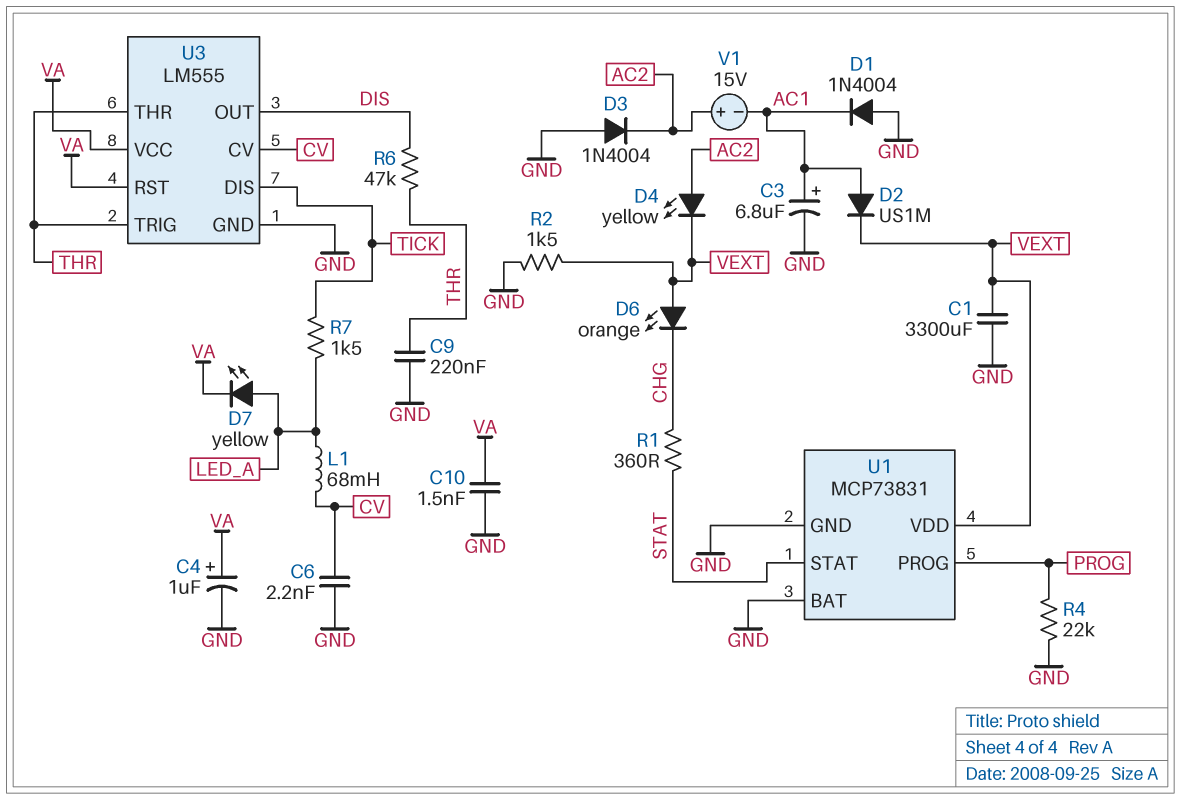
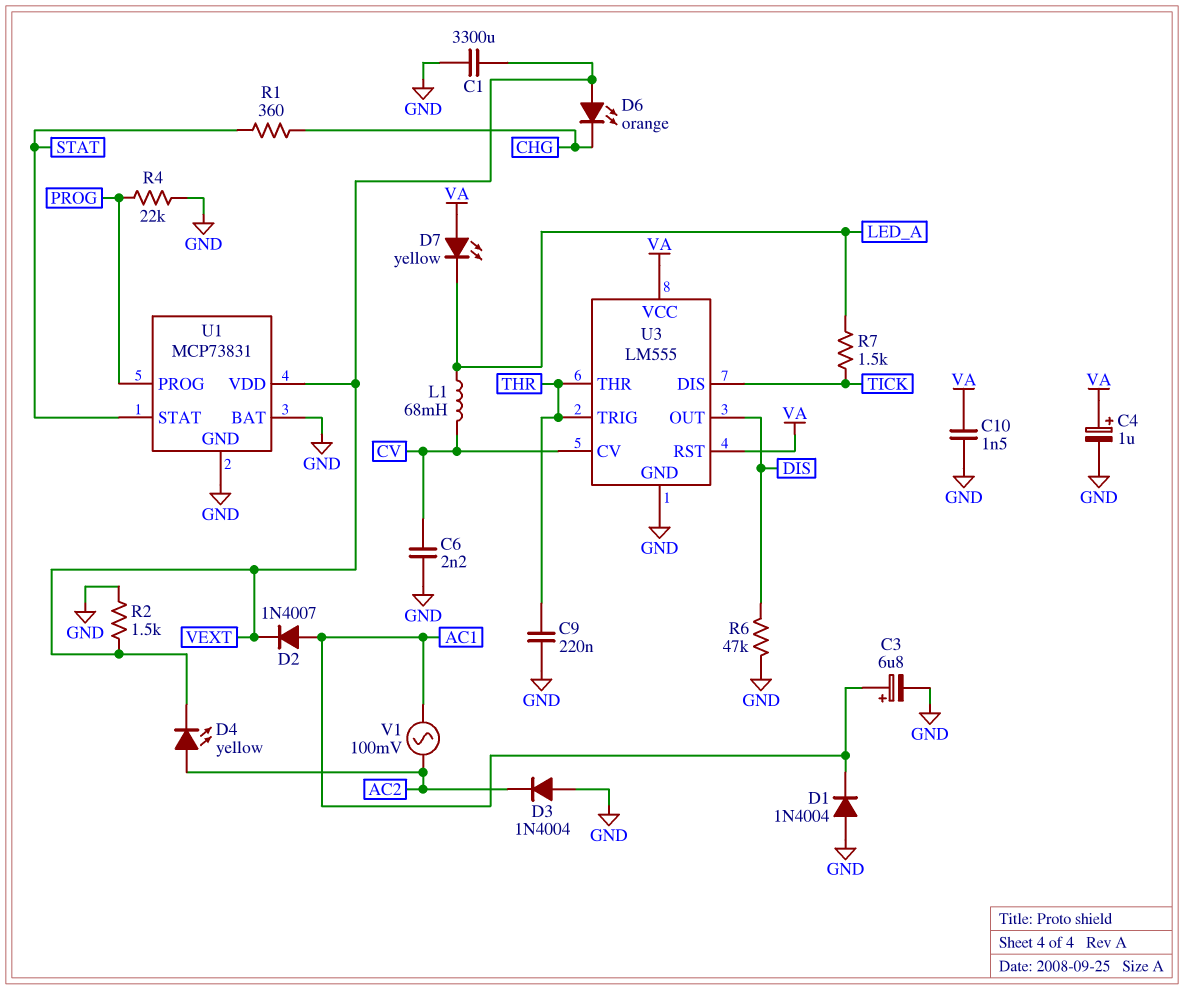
D2: diode US1M (A AC1, K VEXT) -> diode 1N4007 (A AC1, K VEXT)
D7: LED yellow (A LED_A, K VA) -> LED yellow (A VA, K LED_A)
R6: 47k (DIS, THR) -> 47k (DIS, GND)
V1: 15V (plus AC2, minus AC1) -> AC 100mV (AC1, AC2)

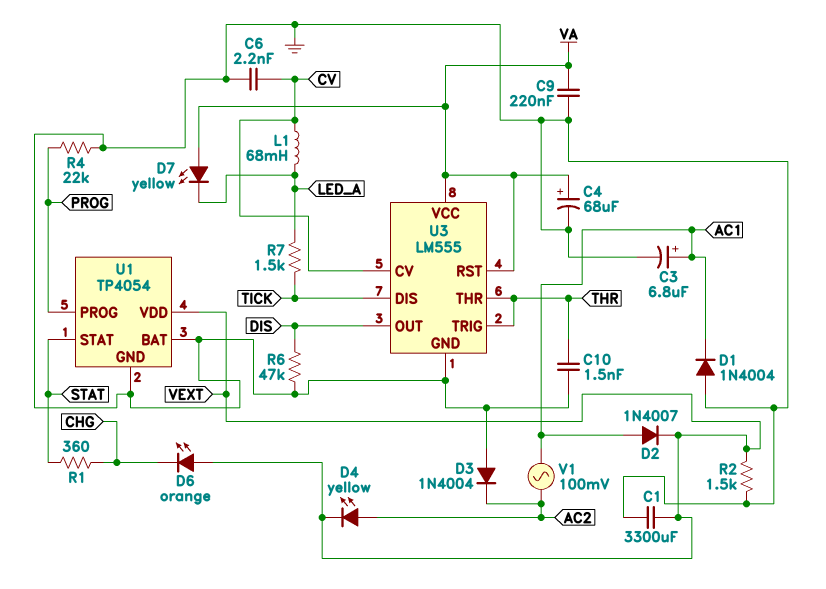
C4: 1uF (plus VA, minus GND) -> 68uF (plus VA, minus GND)
C9: 220nF (GND, THR) -> 220nF (GND, VA)
C10: 1.5nF (GND, VA) -> 1.5nF (GND, THR)
U1: MCP73831 -> TP4054

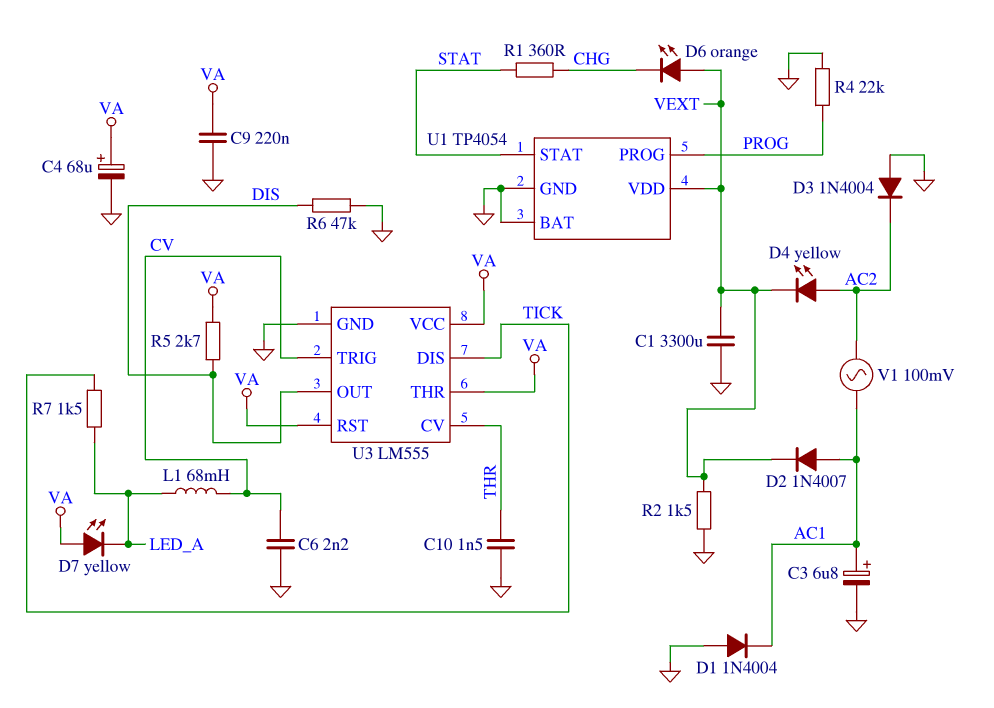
R5: none -> 2.7k (DIS, VA)
U3 pin CV: CV -> THR
U3 pin THR: THR -> VA
U3 pin TRIG: THR -> CV

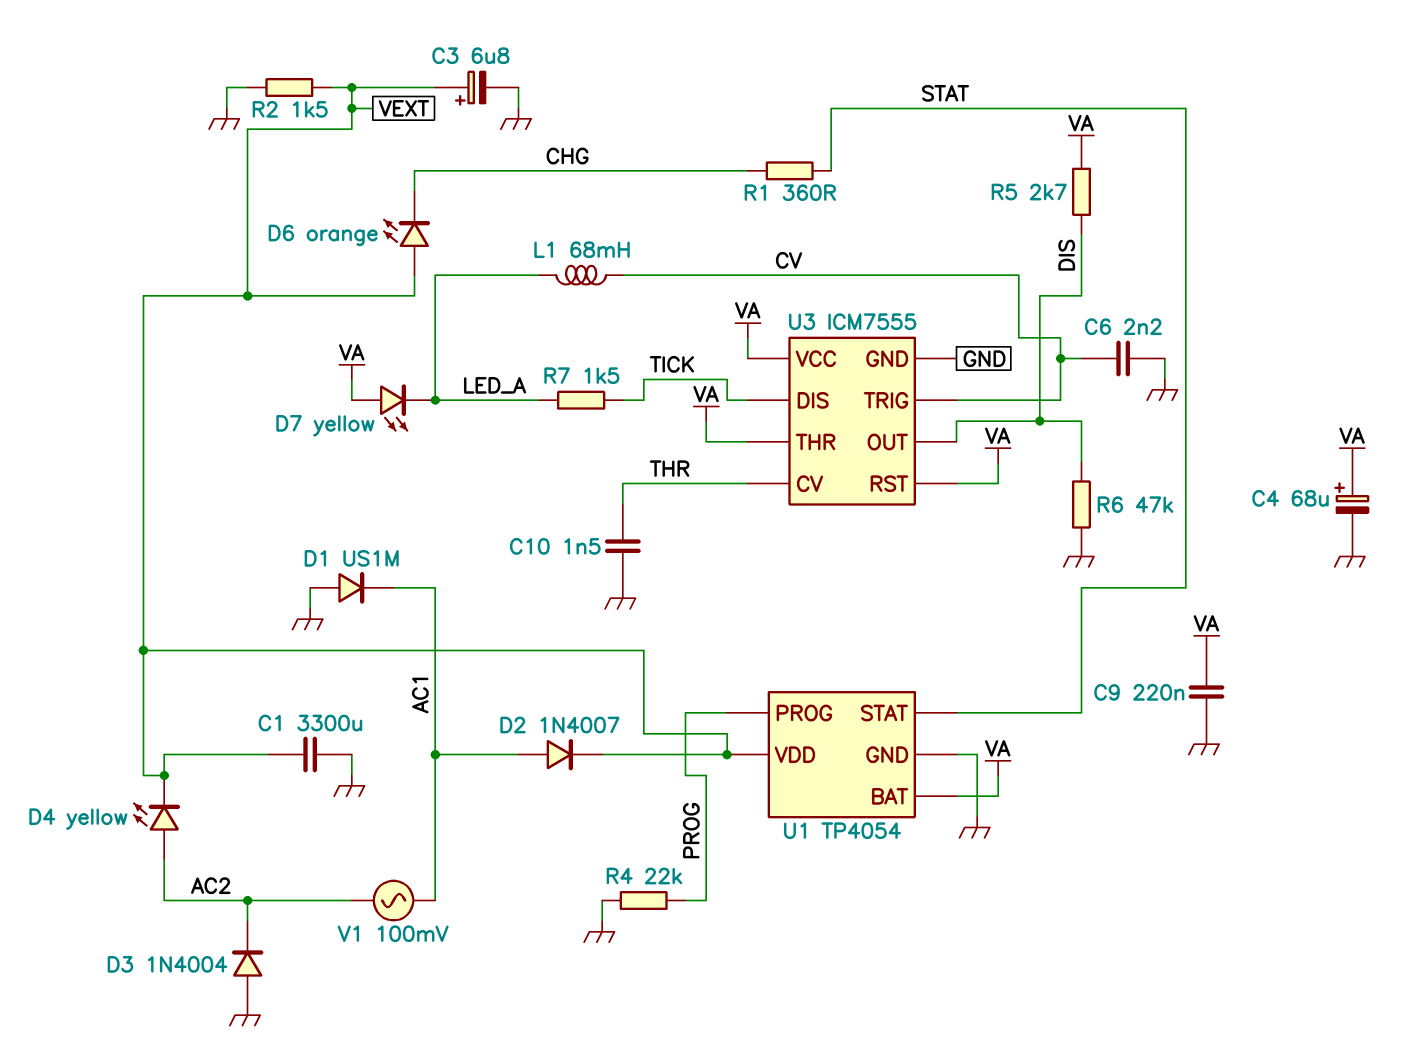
C3: 6.8uF (plus AC1, minus GND) -> 6.8uF (plus VEXT, minus GND)
D1: diode 1N4004 (A GND, K AC1) -> diode US1M (A GND, K AC1)
U1 pin BAT: GND -> VA
U3: LM555 -> ICM7555

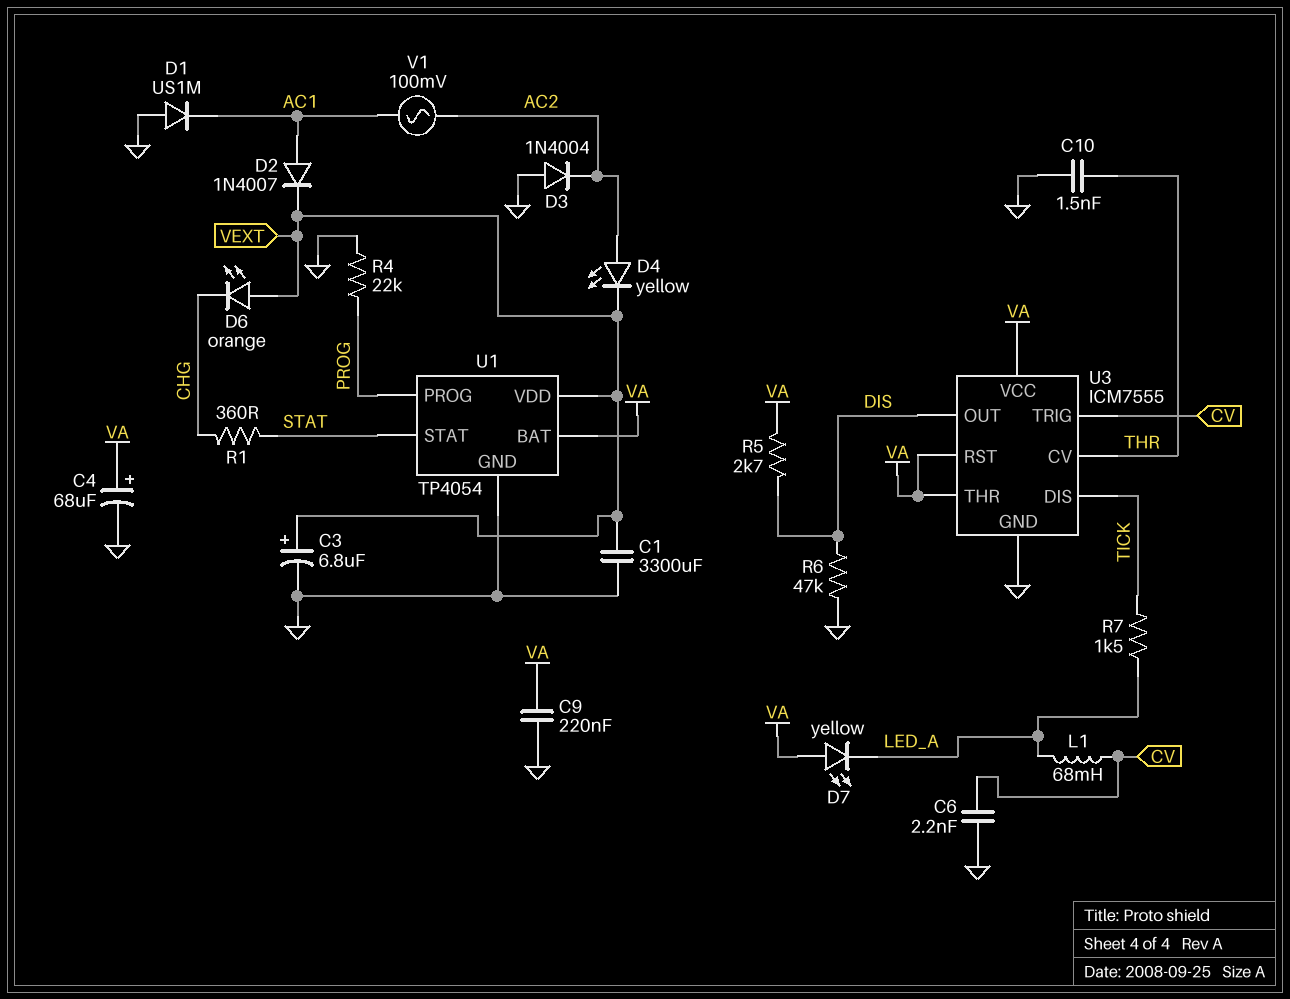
R2: 1.5k (GND, VEXT) -> none

